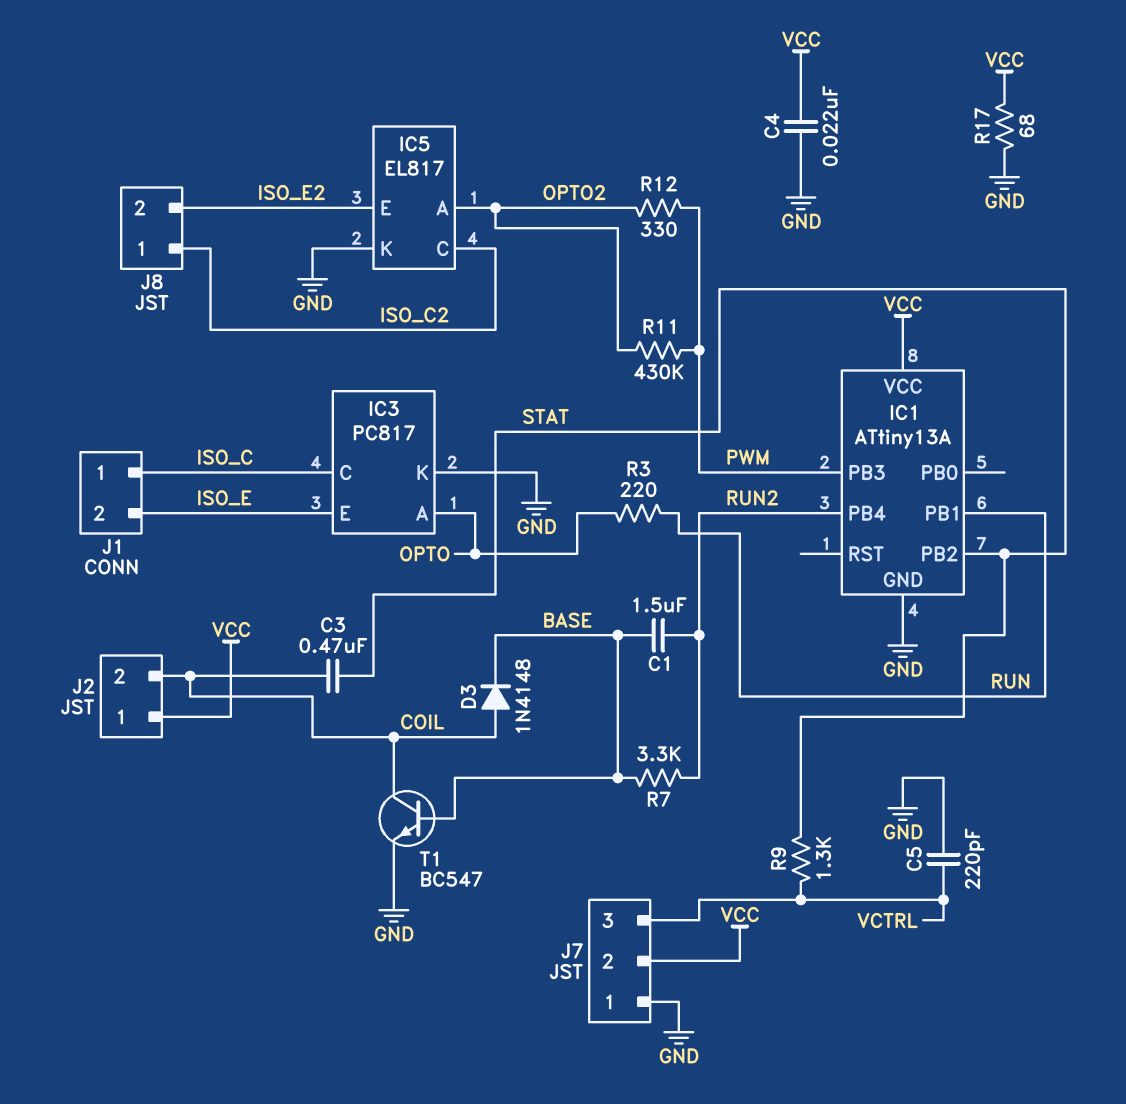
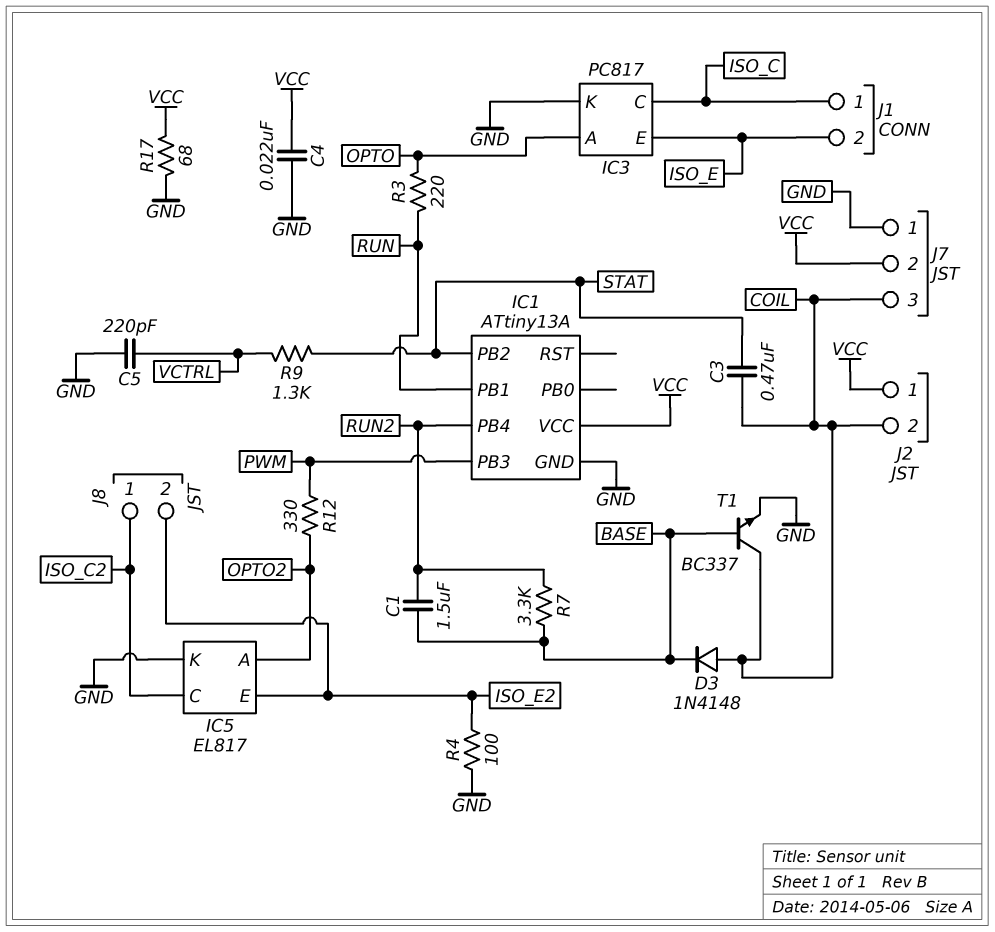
J7 pin 3: VCTRL -> COIL
R4: none -> 100 (GND, ISO_E2)
R11: 430k (OPTO2, PWM) -> none
T1: NPN BC547 (B BASE, C COIL, E GND) -> NPN BC337 (B BASE, C COIL, E GND)

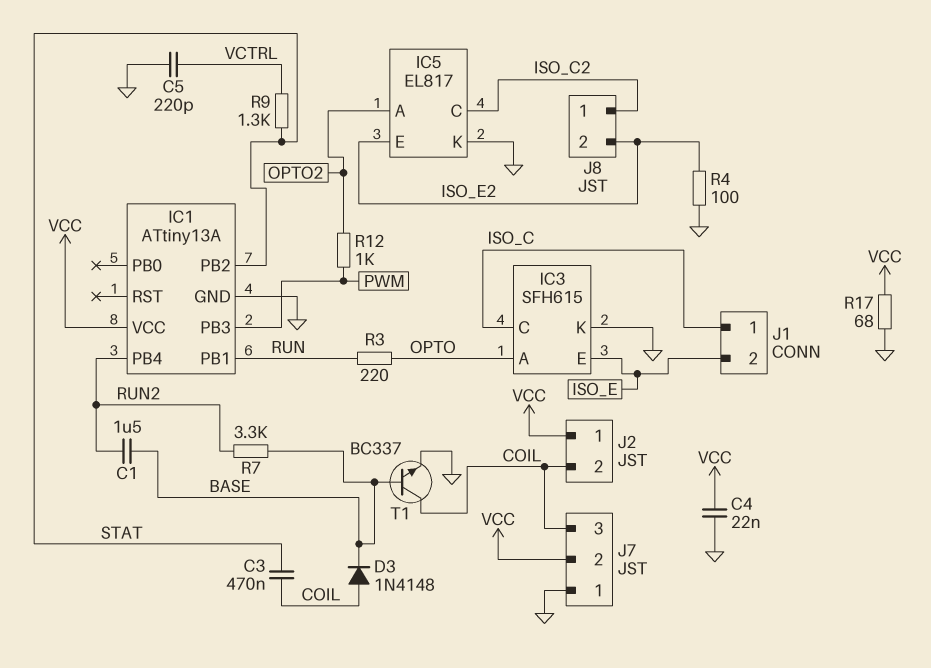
IC3: PC817 -> SFH615
R12: 330 (OPTO2, PWM) -> 1k (OPTO2, PWM)

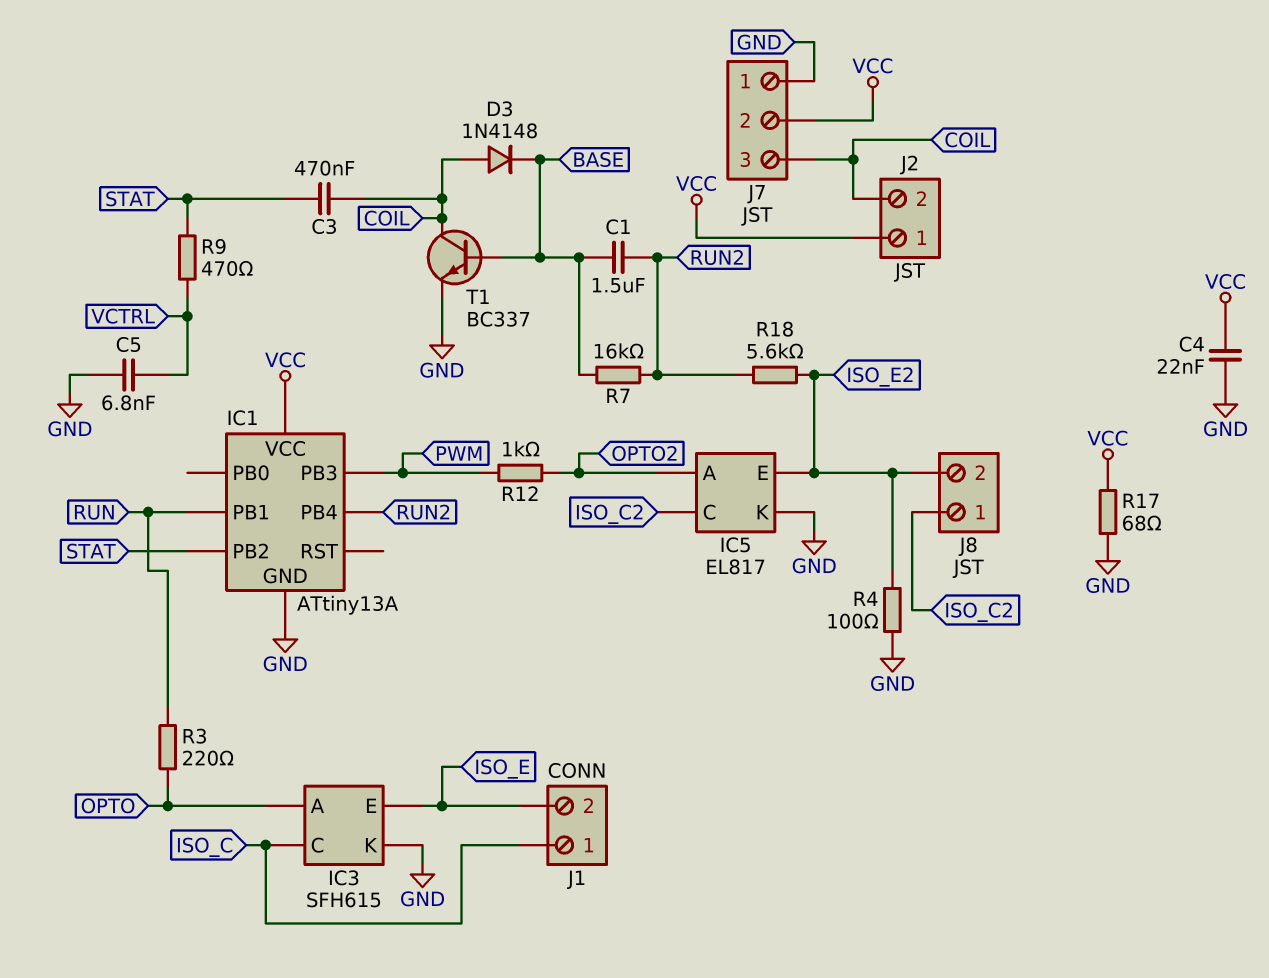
C5: 220pF (GND, VCTRL) -> 6.8nF (GND, VCTRL)
R7: 3.3k (BASE, RUN2) -> 16k (BASE, RUN2)
R9: 1.3k (STAT, VCTRL) -> 470 (STAT, VCTRL)
R18: none -> 5.6k (ISO_E2, RUN2)

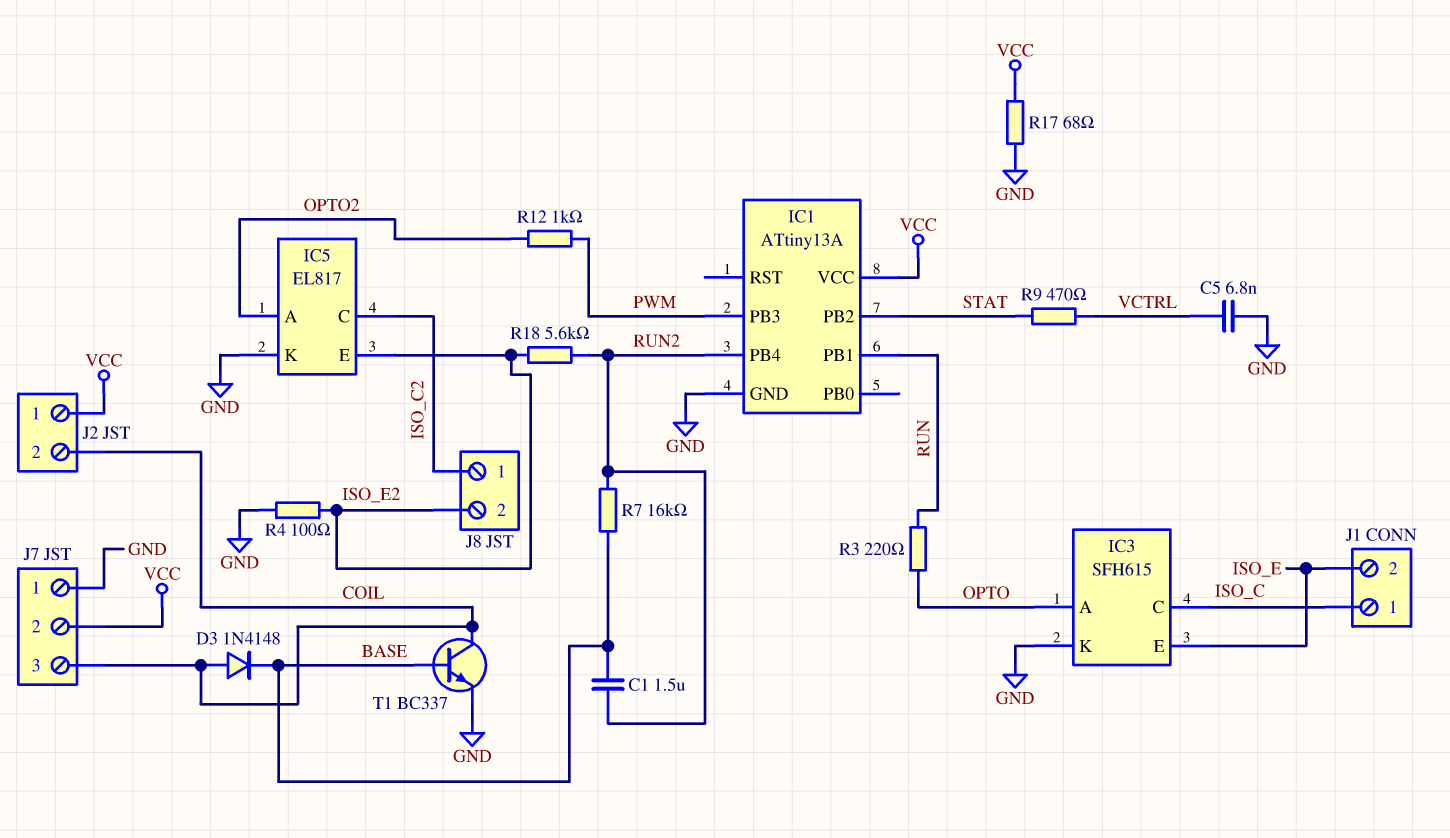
C3: 470nF (COIL, STAT) -> none
C4: 22nF (GND, VCC) -> none

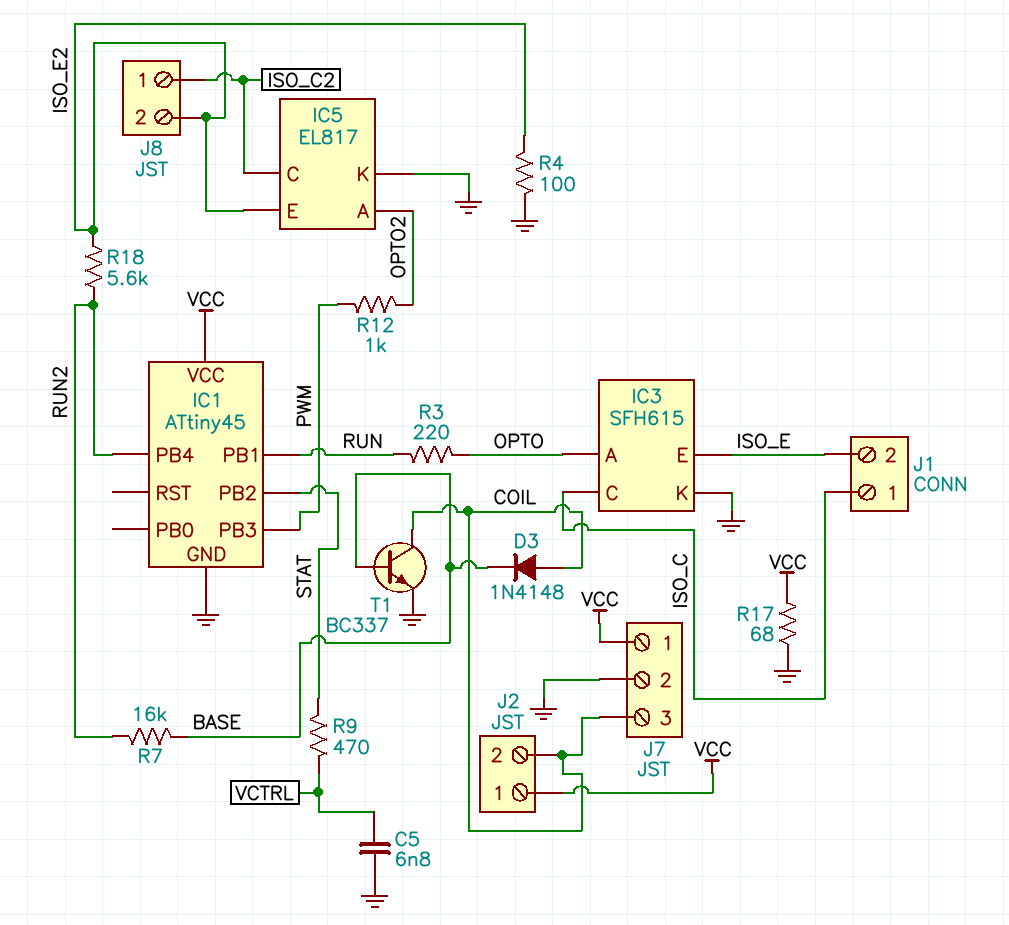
C1: 1.5uF (BASE, RUN2) -> none
IC1: ATtiny13A -> ATtiny45
J7 pin 1: GND -> VCC
J7 pin 2: VCC -> GND

